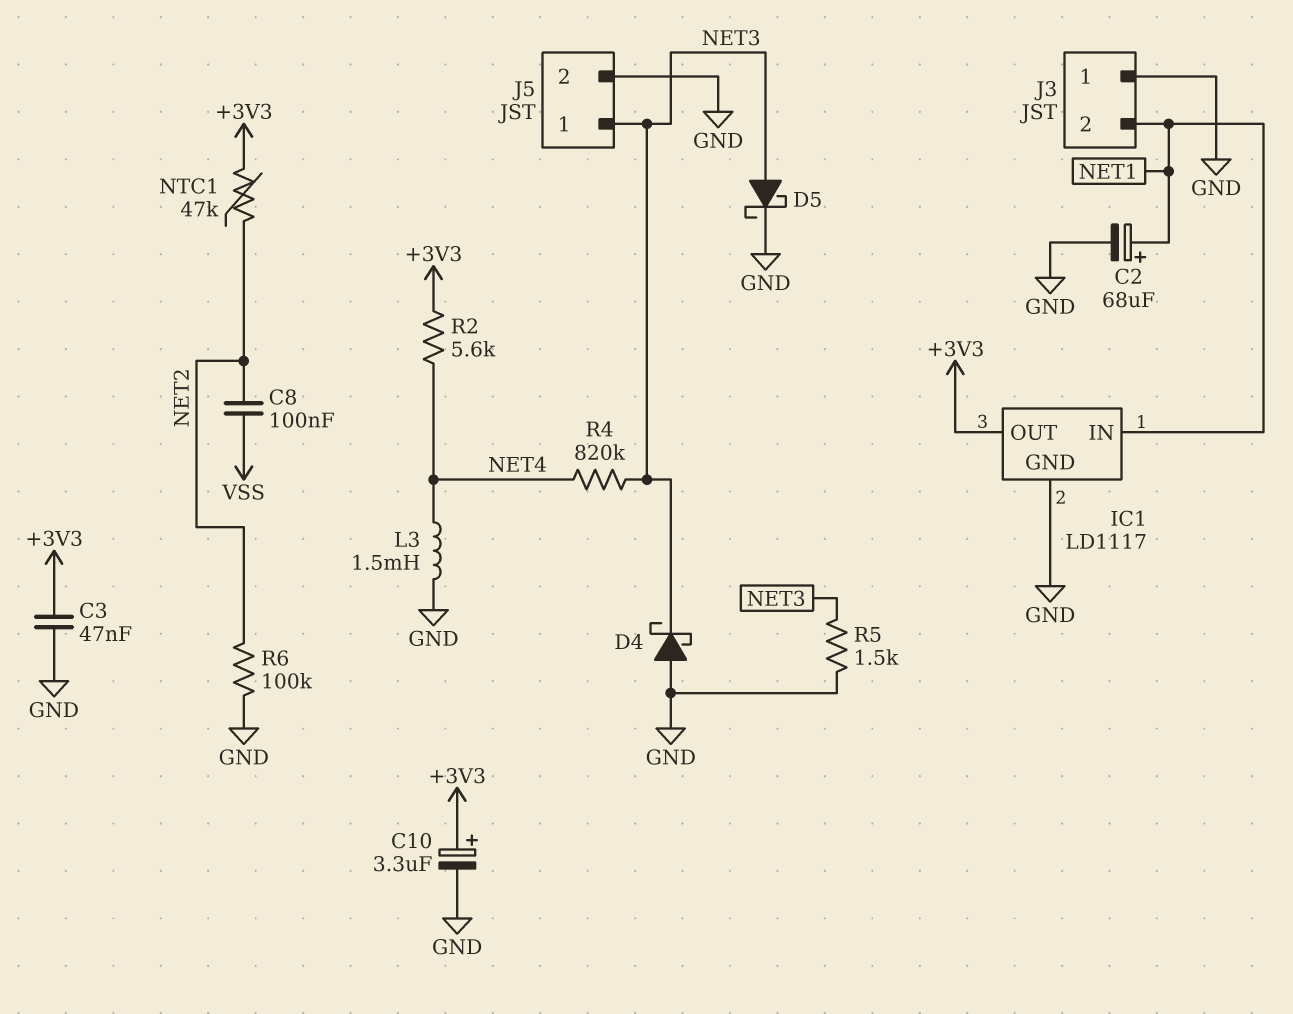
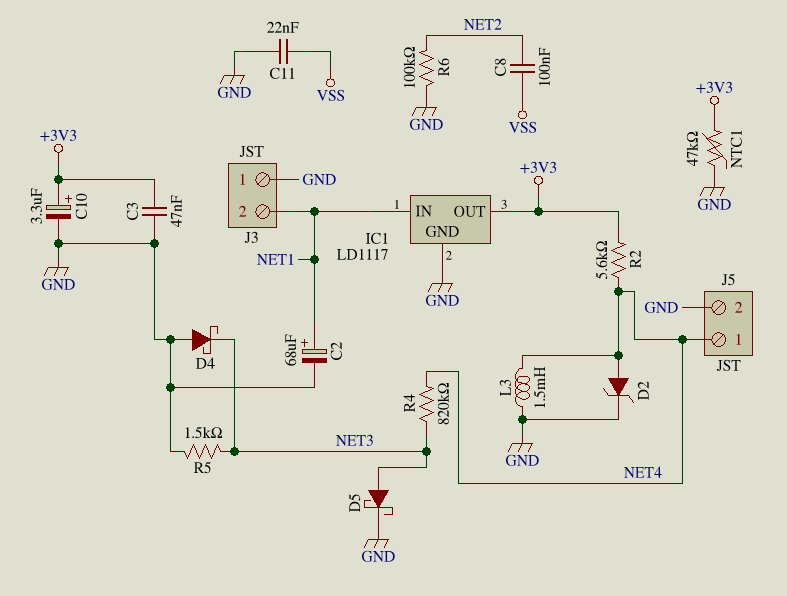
C11: none -> 22nF (GND, VSS)
D2: none -> zener (A NET4, K GND)
J5 pin 1: NET3 -> NET4
NTC1: 47k (+3V3, NET2) -> 47k (+3V3, GND)

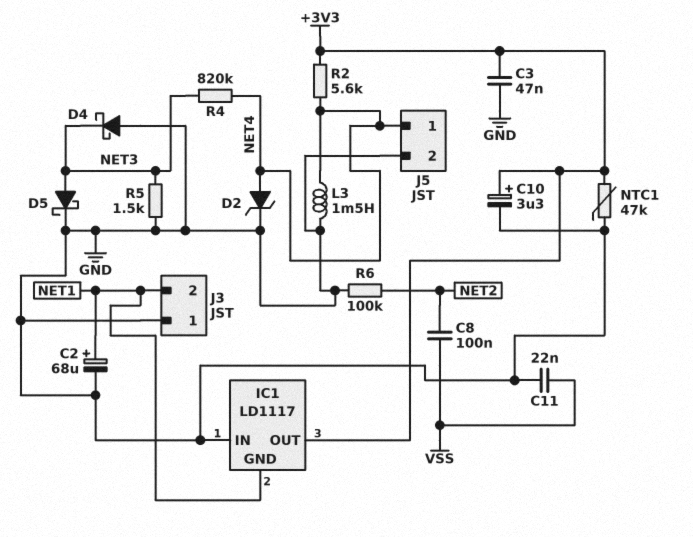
IC1 pin GND: GND -> NET1
IC1 pin IN: NET1 -> GND

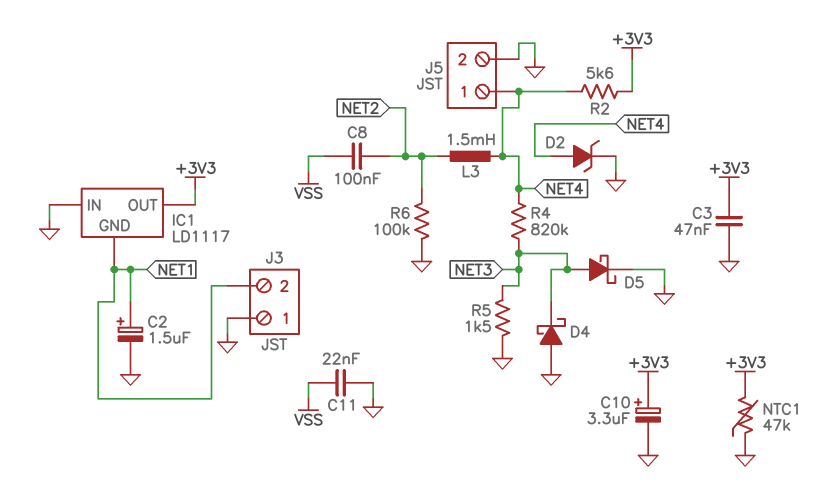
C2: 68uF (plus NET1, minus GND) -> 1.5uF (plus NET1, minus GND)
L3: 1.5mH (GND, NET4) -> 1.5mH (NET2, NET4)

